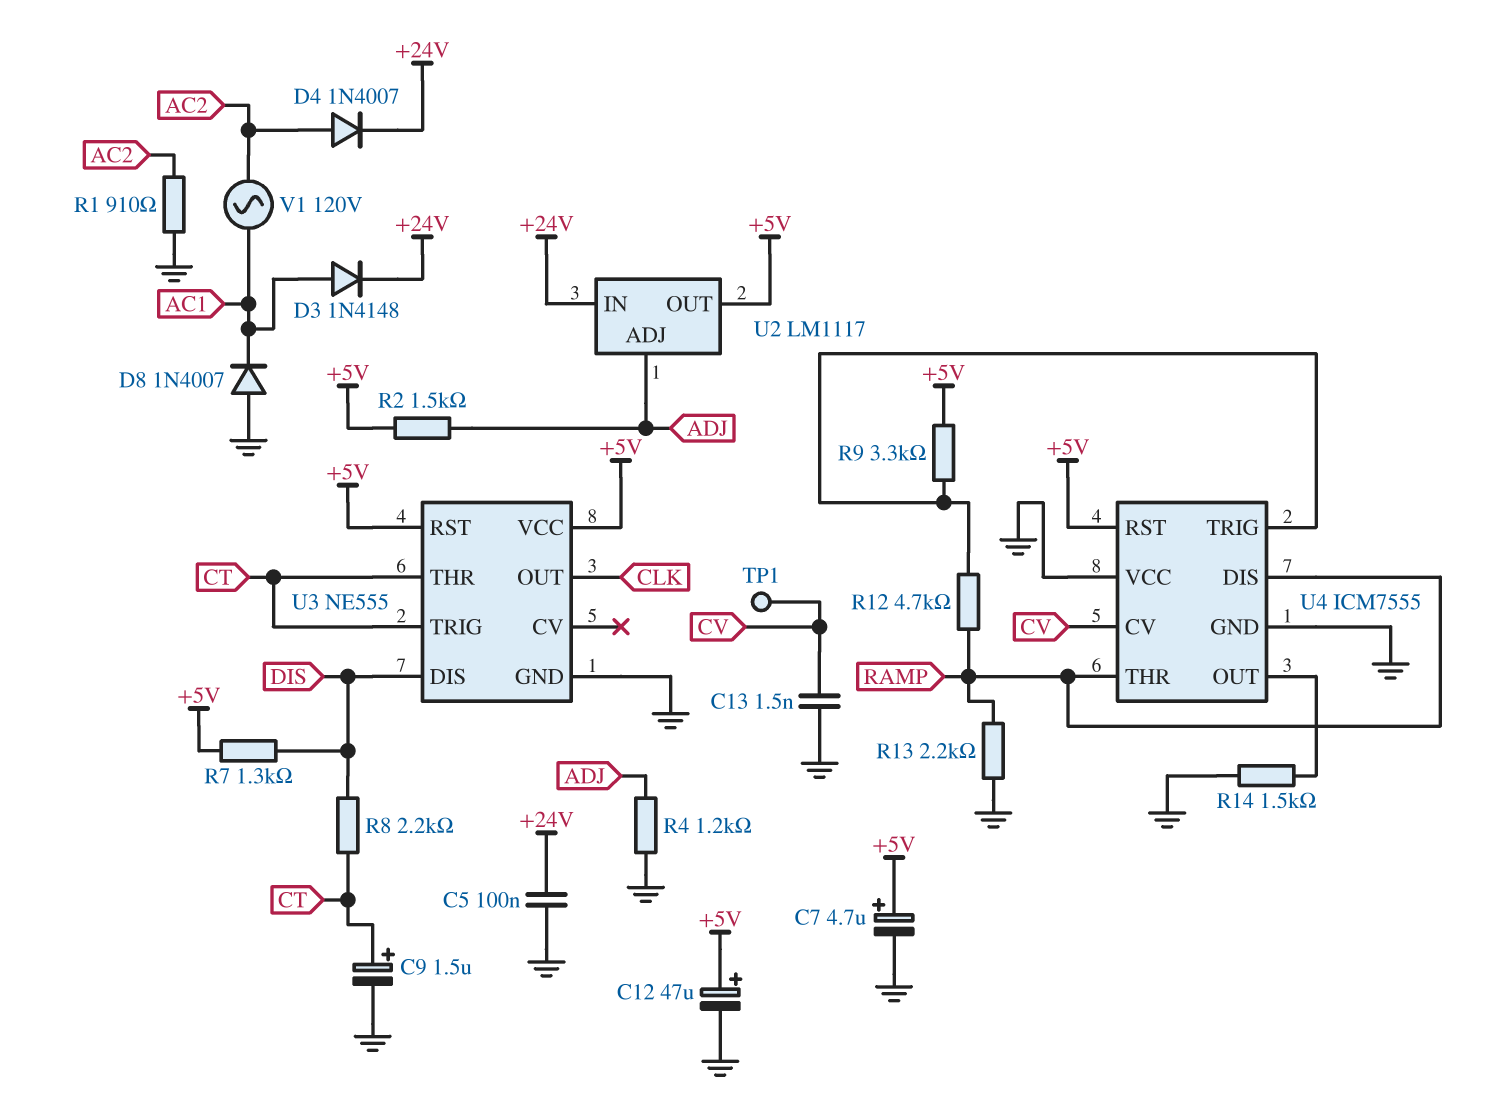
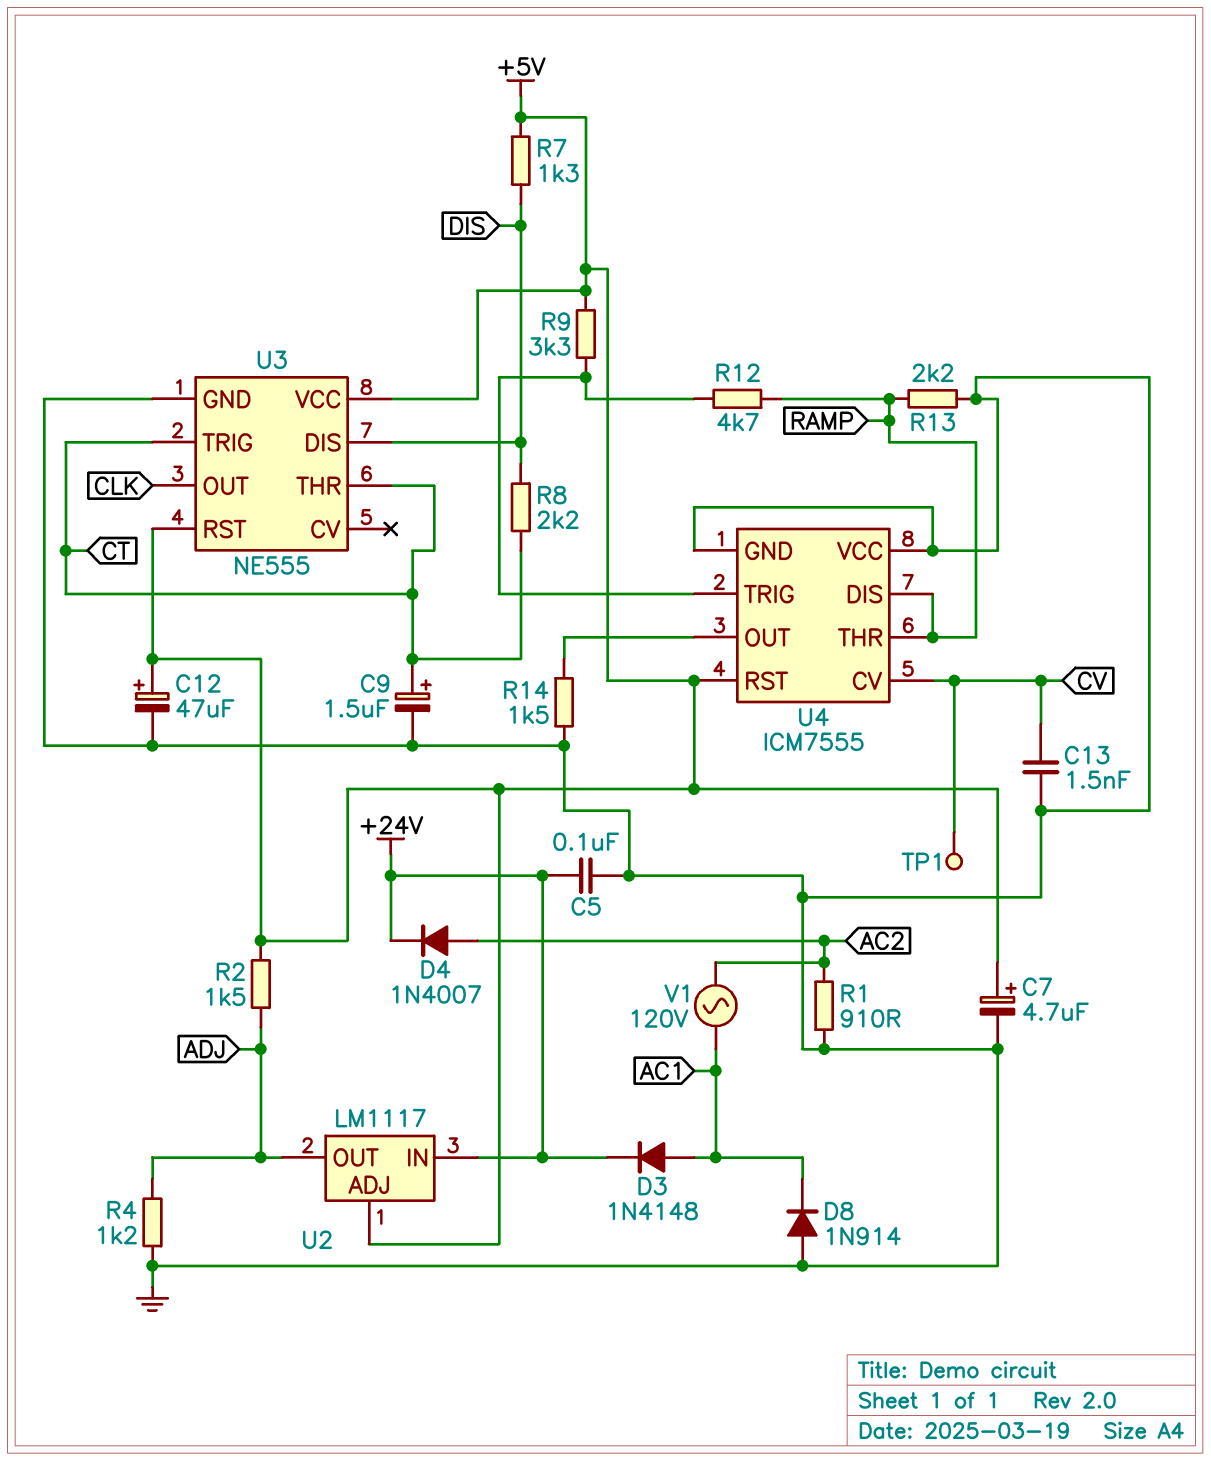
D8: diode 1N4007 (A GND, K AC1) -> diode 1N914 (A GND, K AC1)
U2 pin ADJ: ADJ -> +5V
U2 pin OUT: +5V -> ADJ

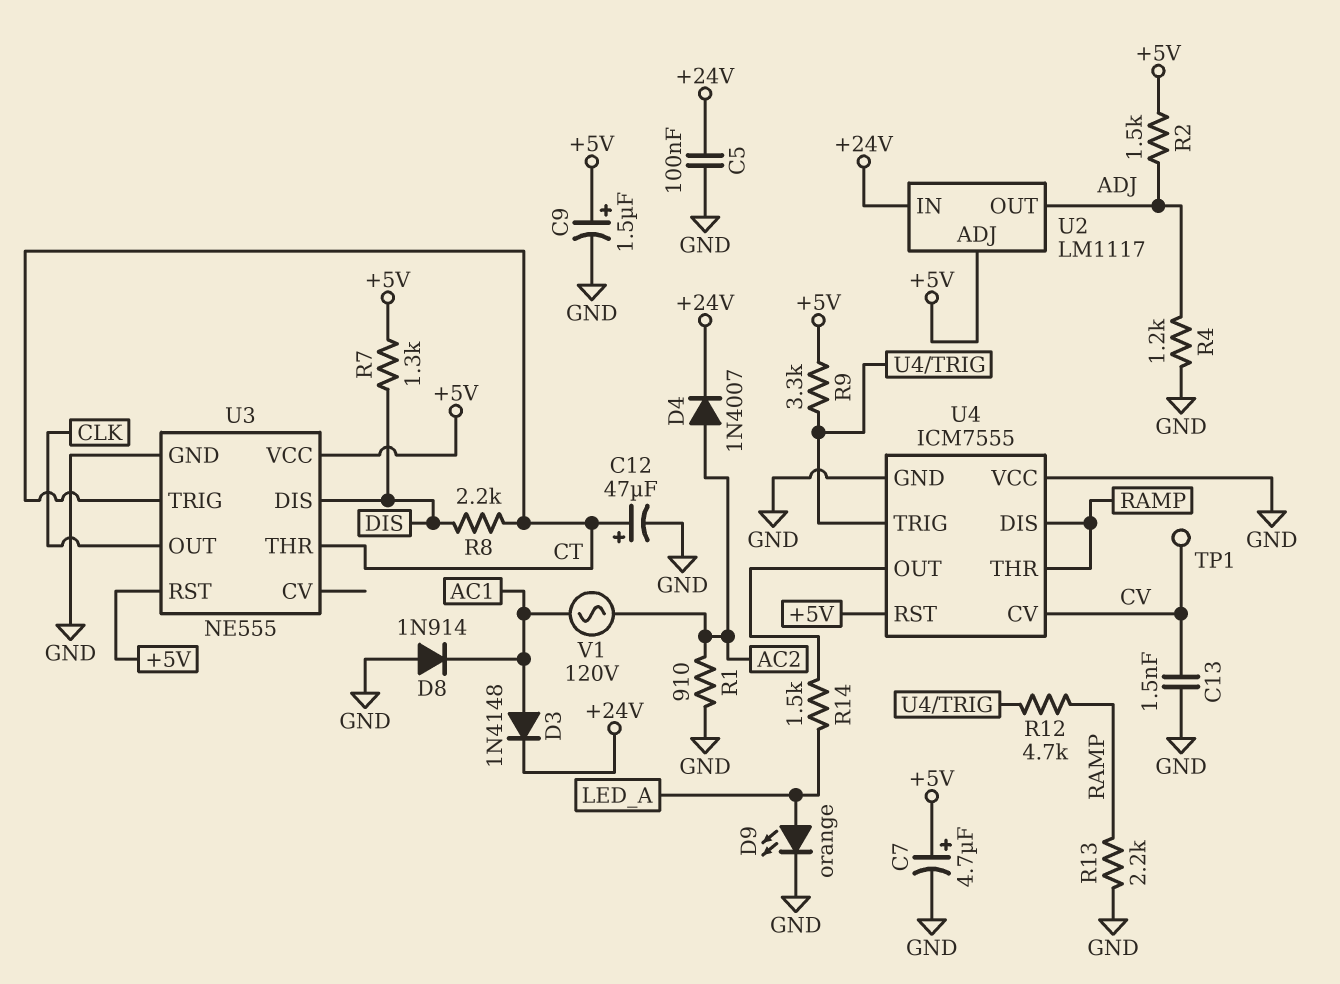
C9: 1.5uF (plus CT, minus GND) -> 1.5uF (plus +5V, minus GND)
C12: 47uF (plus +5V, minus GND) -> 47uF (plus CT, minus GND)
D9: none -> LED orange (A LED_A, K GND)
R14: 1.5k (GND, U4/OUT) -> 1.5k (LED_A, U4/OUT)

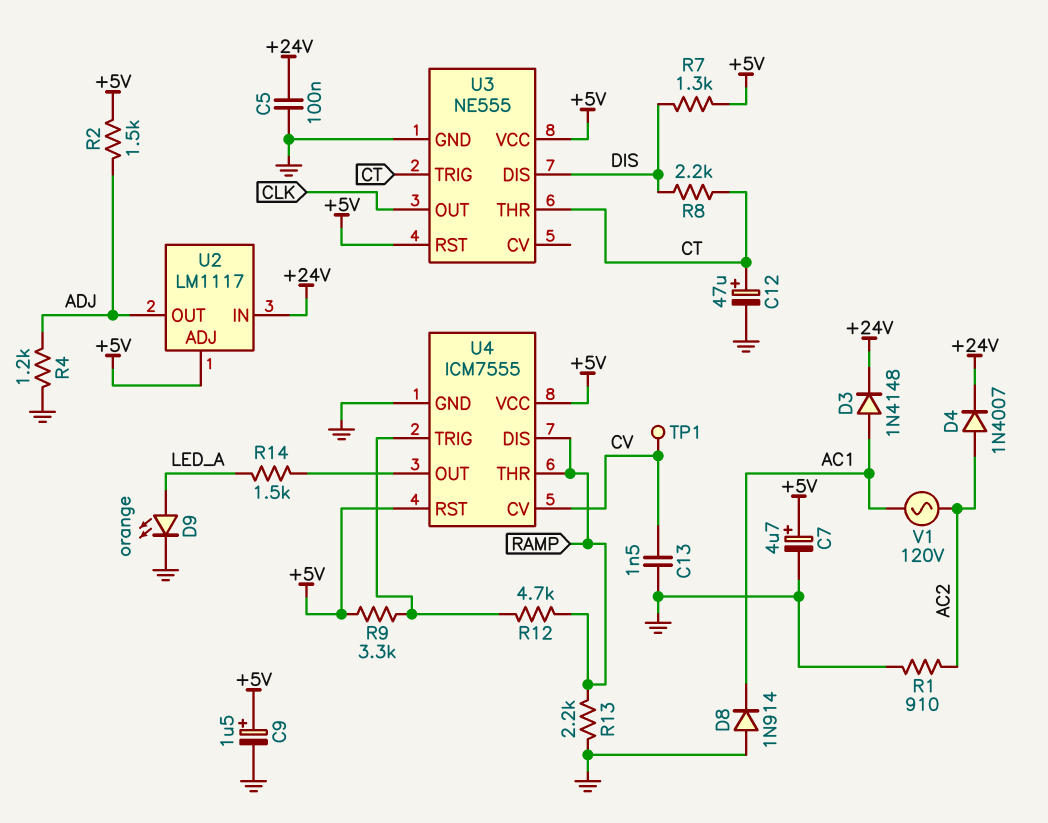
U4 pin VCC: GND -> +5V

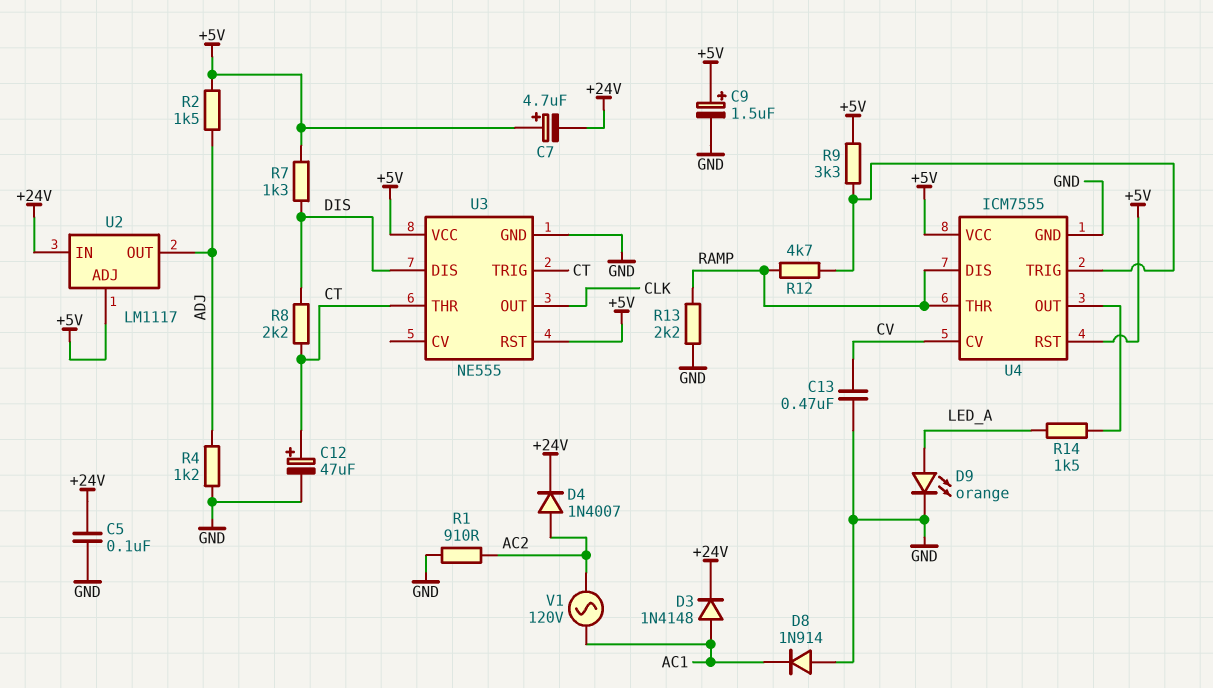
C7: 4.7uF (plus +5V, minus GND) -> 4.7uF (plus +5V, minus +24V)
C13: 1.5nF (CV, GND) -> 470nF (CV, GND)
TP1: test point (CV) -> none

